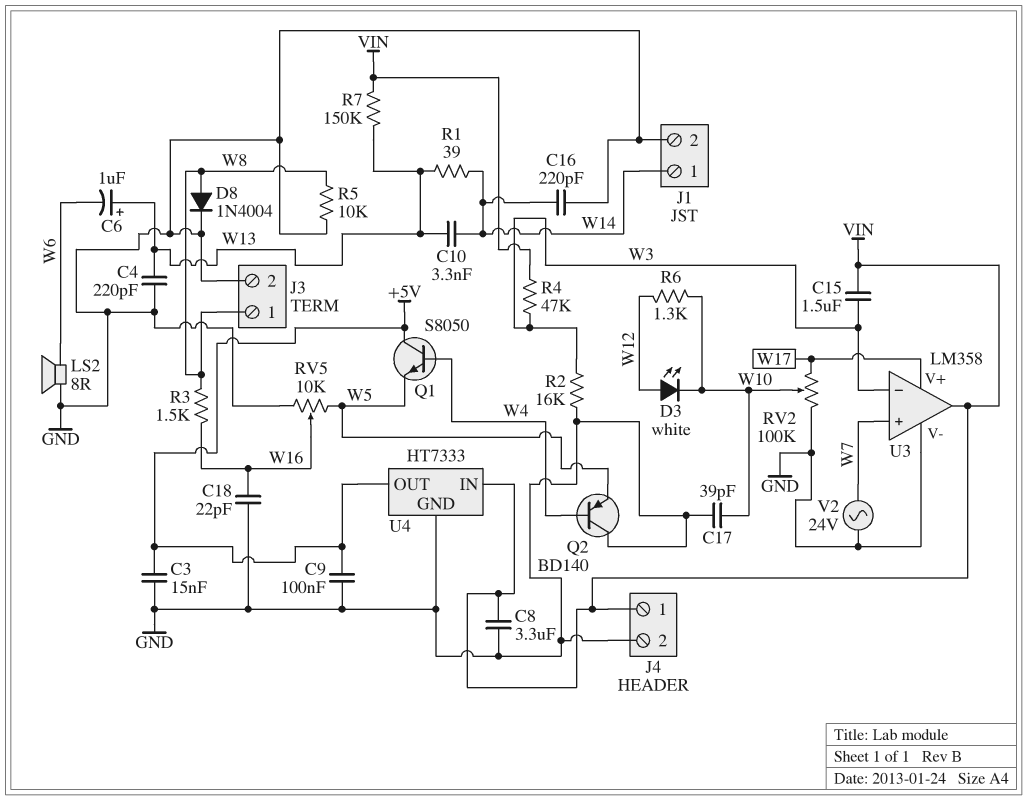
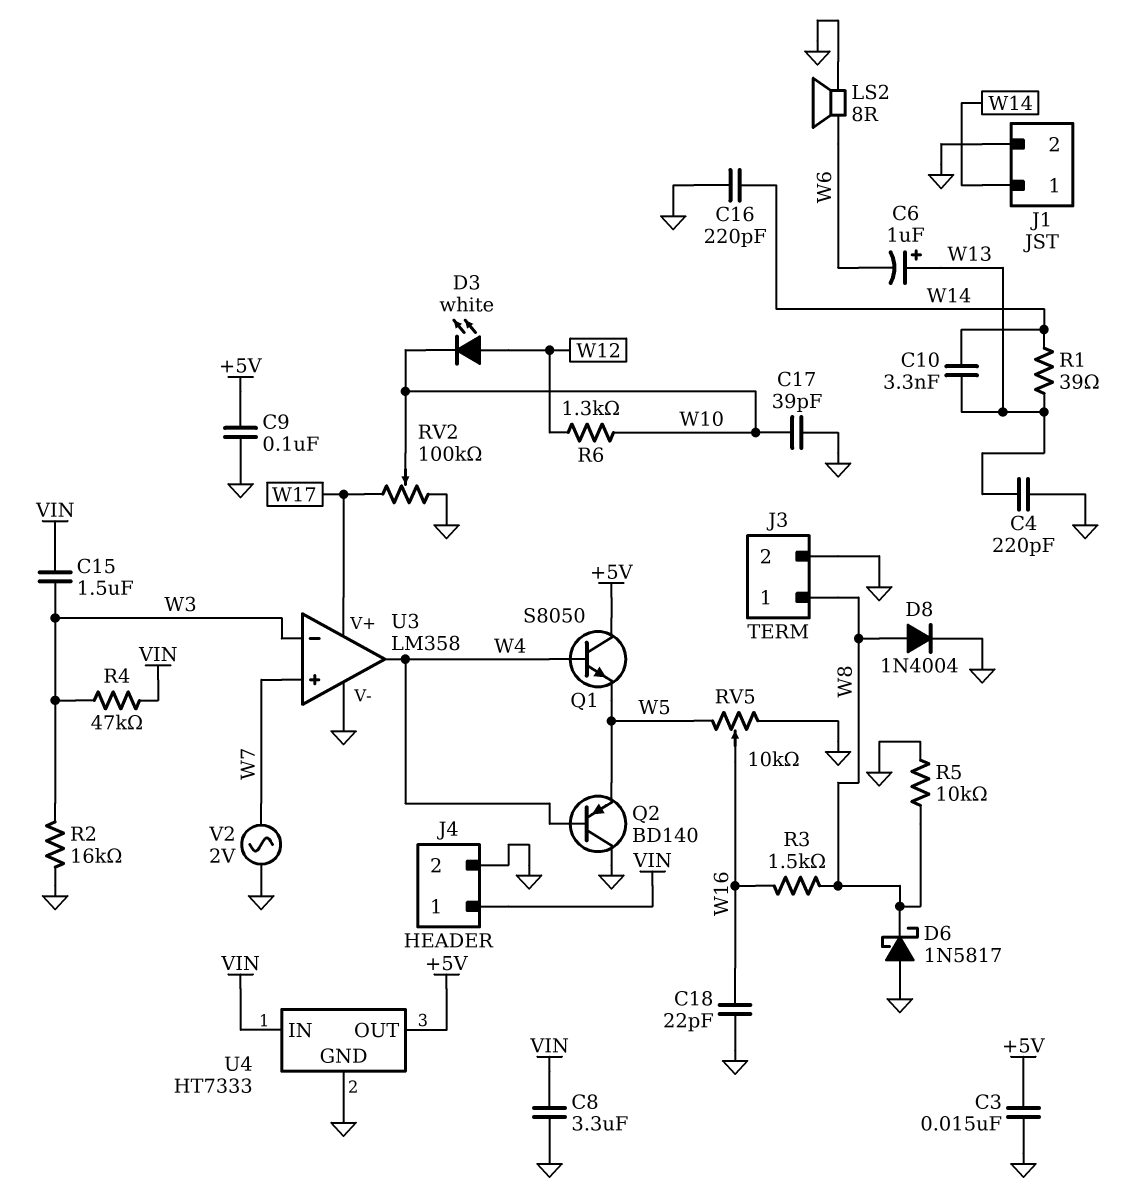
D6: none -> schottky 1N5817 (A GND, K W8)
R7: 150k (VIN, W13) -> none
U3 pin out: VIN -> W4
V2: AC 24V (GND, W7) -> AC 2V (GND, W7)

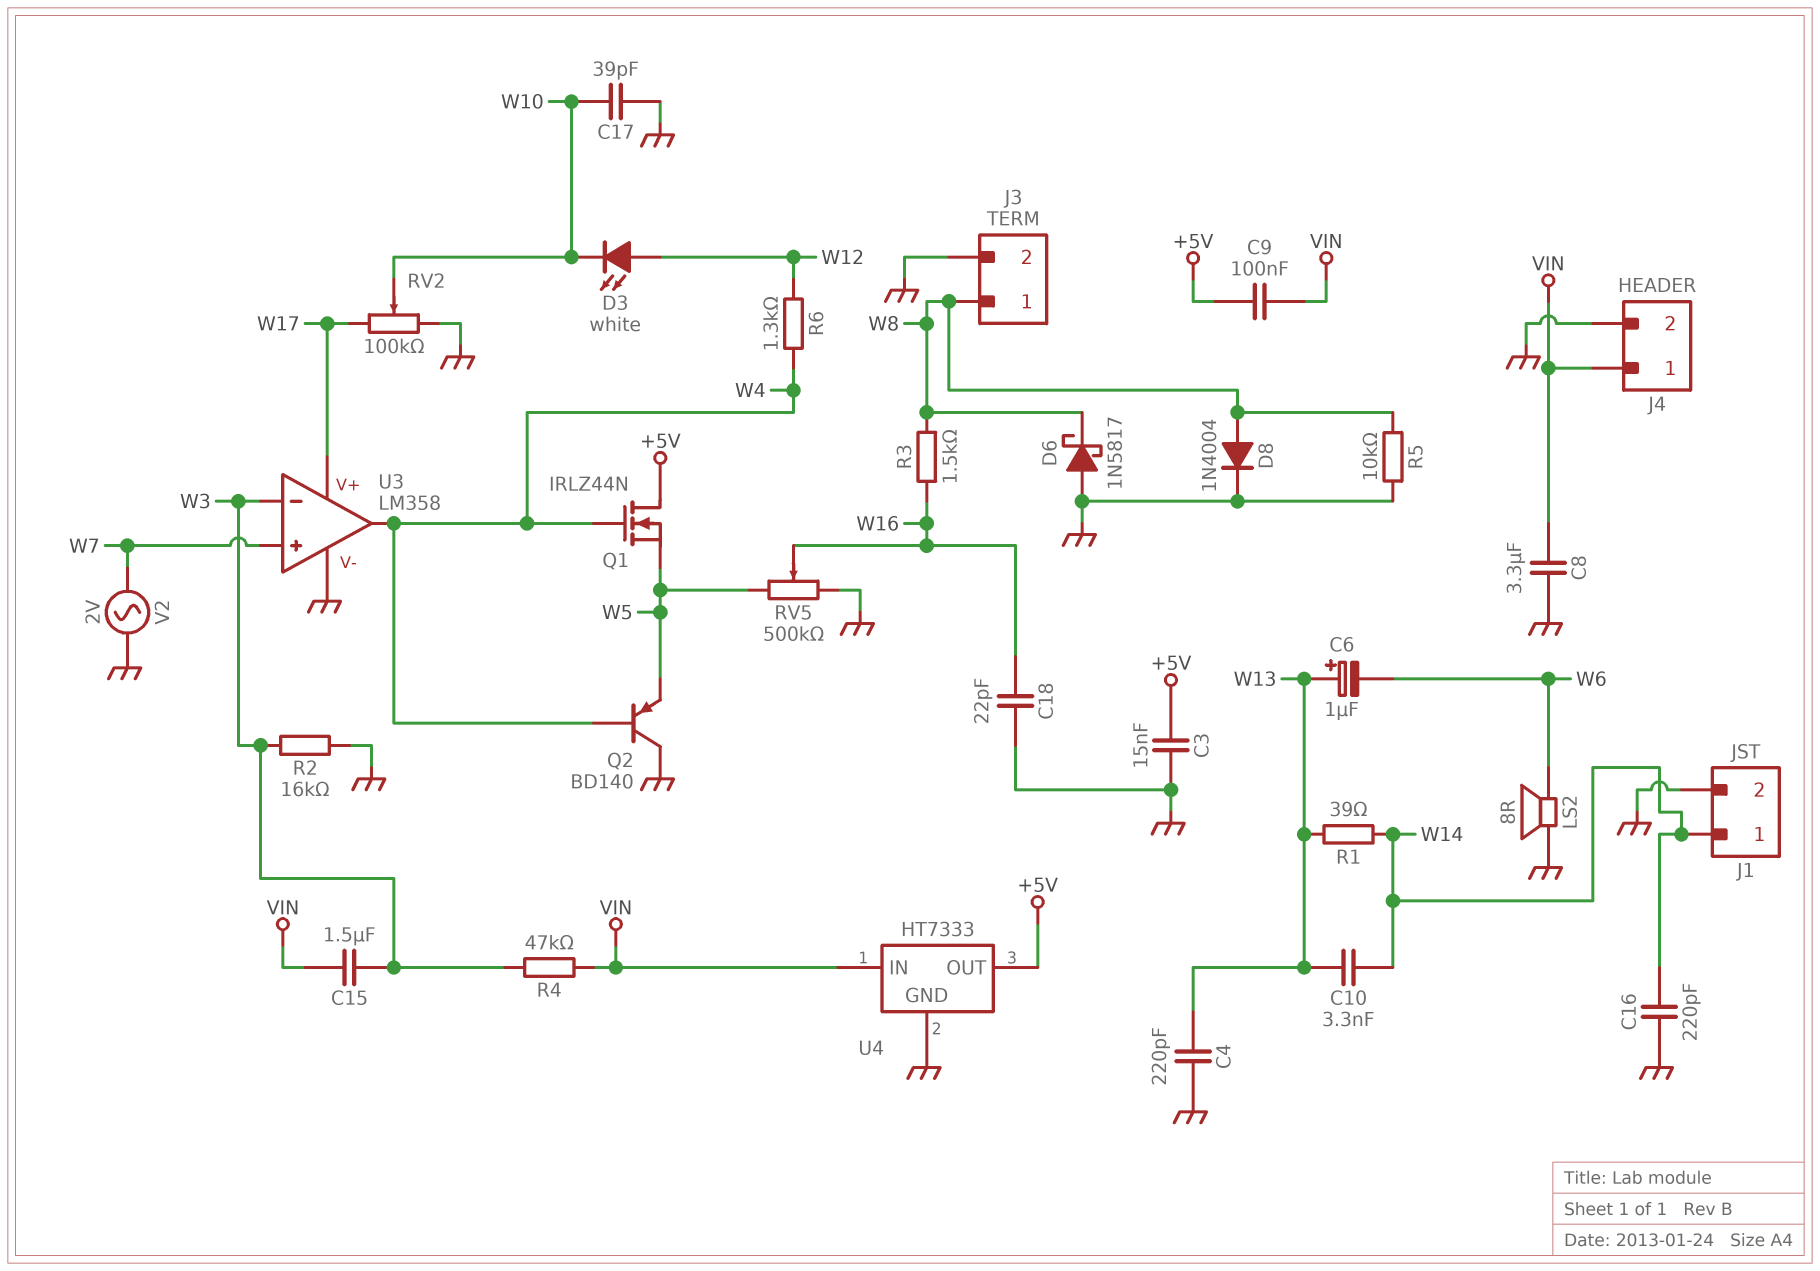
C9: 100nF (+5V, GND) -> 100nF (+5V, VIN)
Q1: NPN S8050 (B W4, C +5V, E W5) -> NMOS IRLZ44N (G W4, D +5V, S W5)
R6: 1.3k (W10, W12) -> 1.3k (W4, W12)
RV5: 10k (GND, W5, wiper W16) -> 500k (GND, W5, wiper W16)

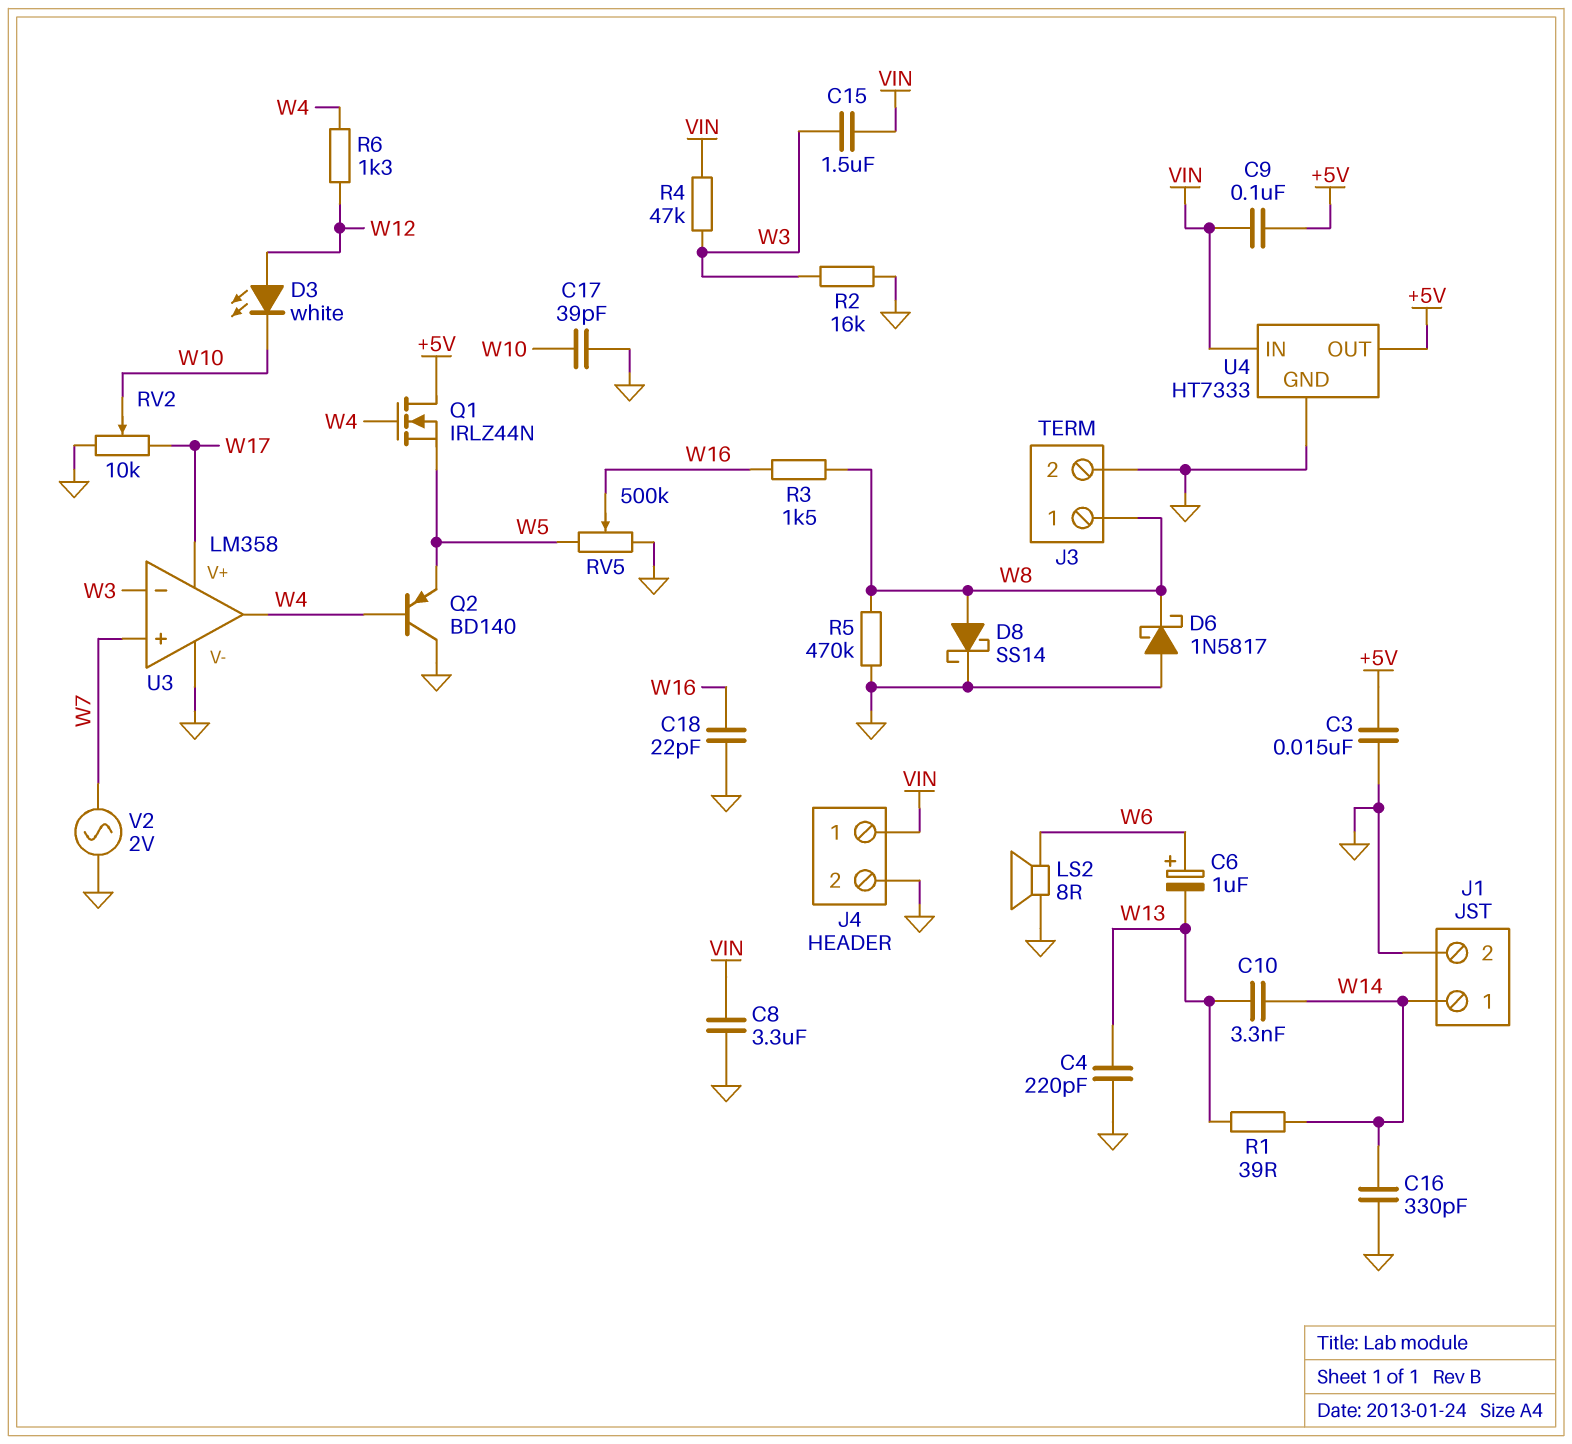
C6: 1uF (plus W13, minus W6) -> 1uF (plus W6, minus W13)
C16: 220pF (GND, W14) -> 330pF (GND, W14)
D8: diode 1N4004 (A W8, K GND) -> schottky SS14 (A W8, K GND)
R5: 10k (GND, W8) -> 470k (GND, W8)
RV2: 100k (GND, W17, wiper W10) -> 10k (GND, W17, wiper W10)

